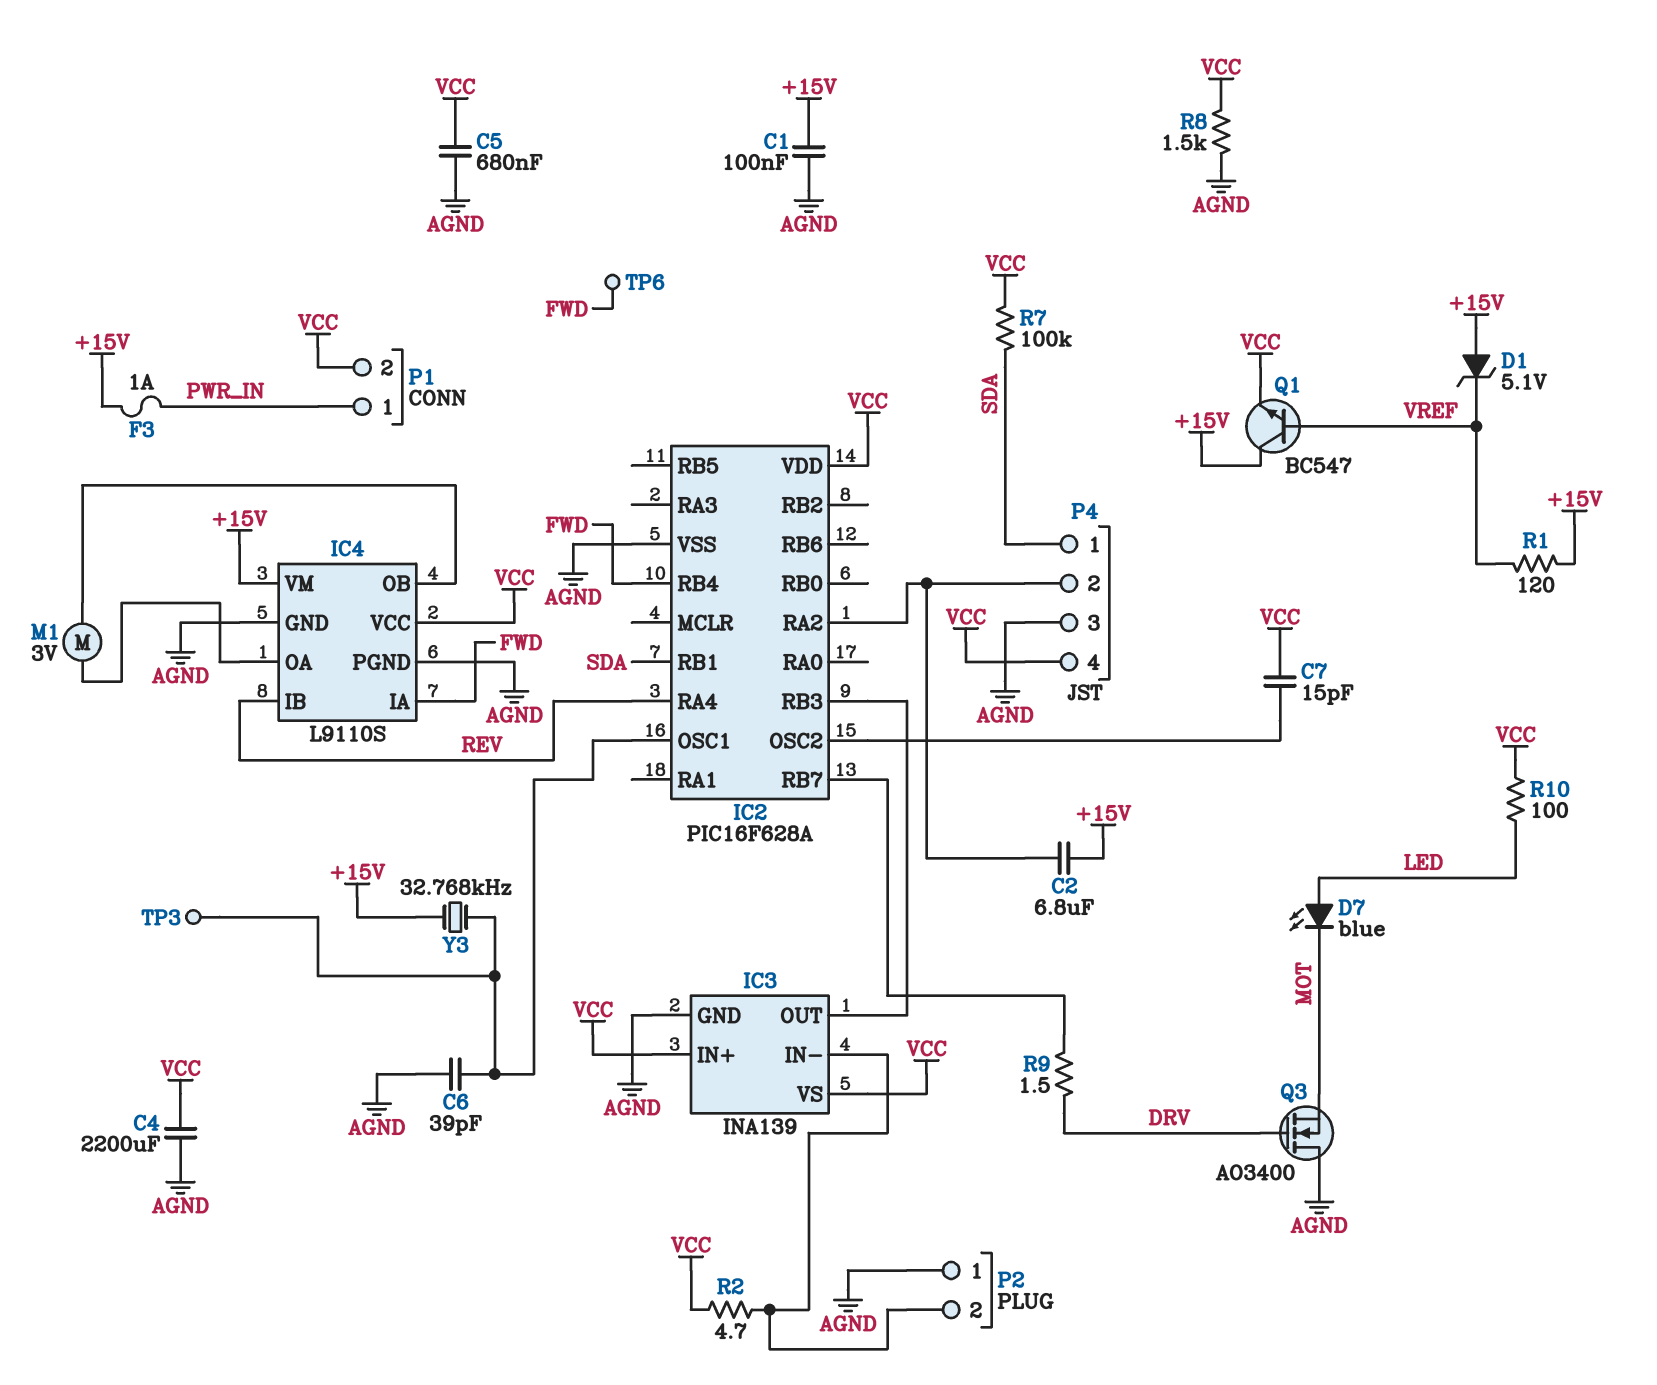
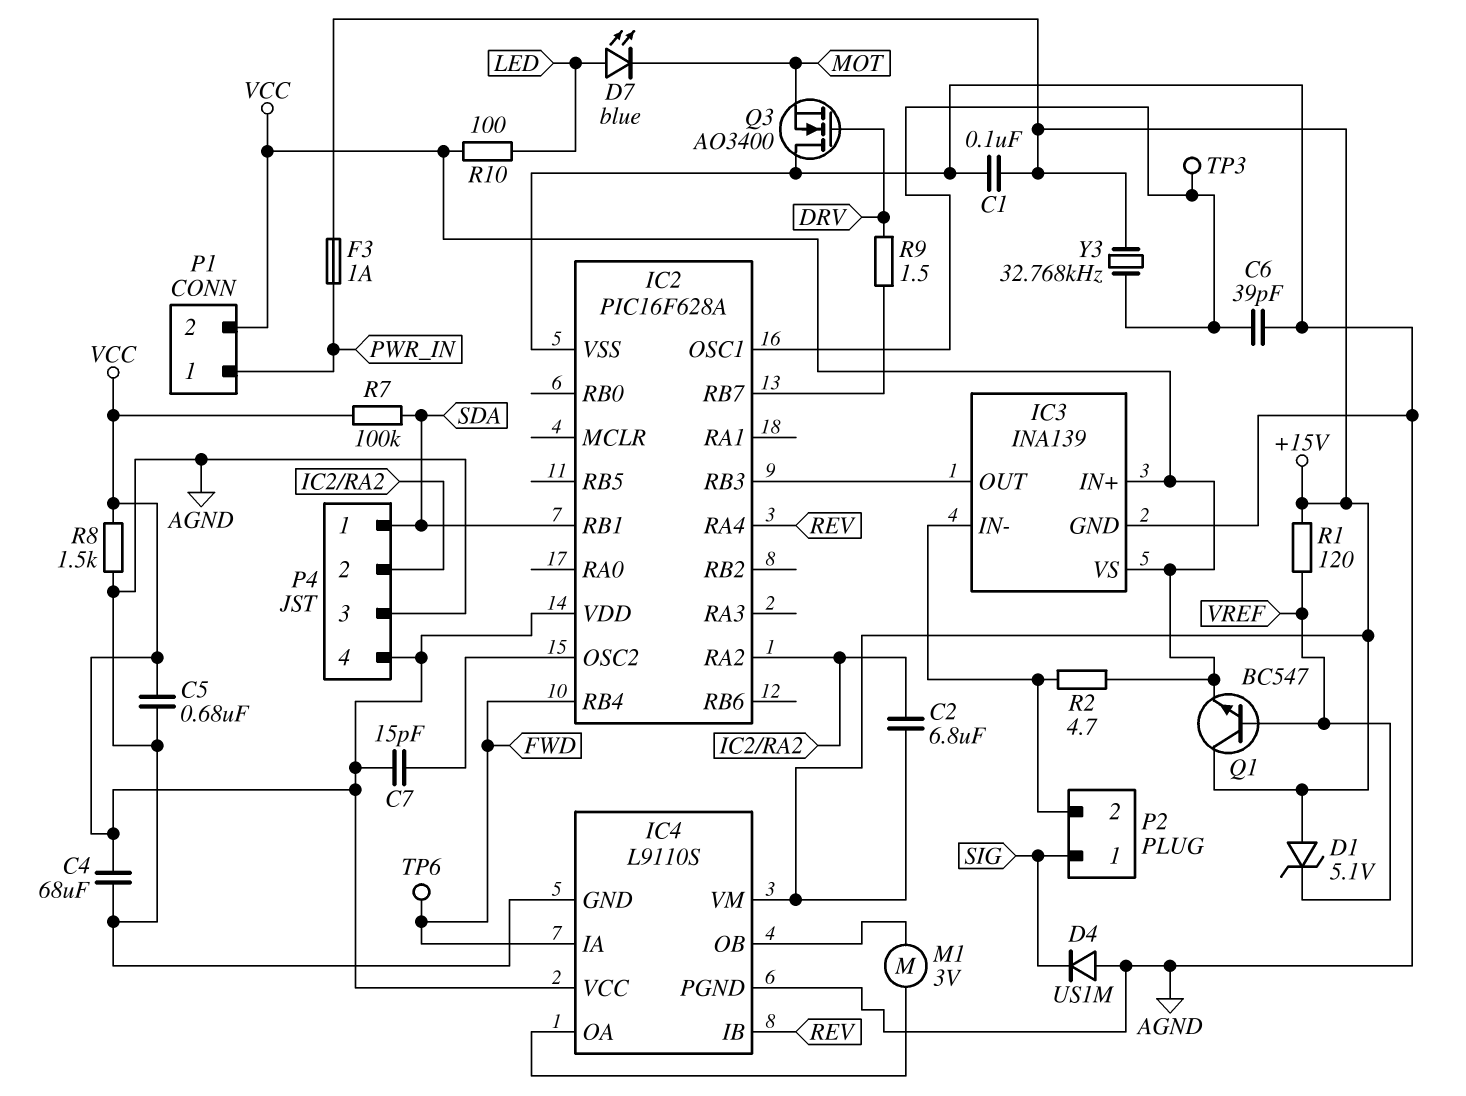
C4: 2200uF (AGND, VCC) -> 68uF (AGND, VCC)
D4: none -> diode US1M (A AGND, K SIG)
P2 pin 1: AGND -> SIG

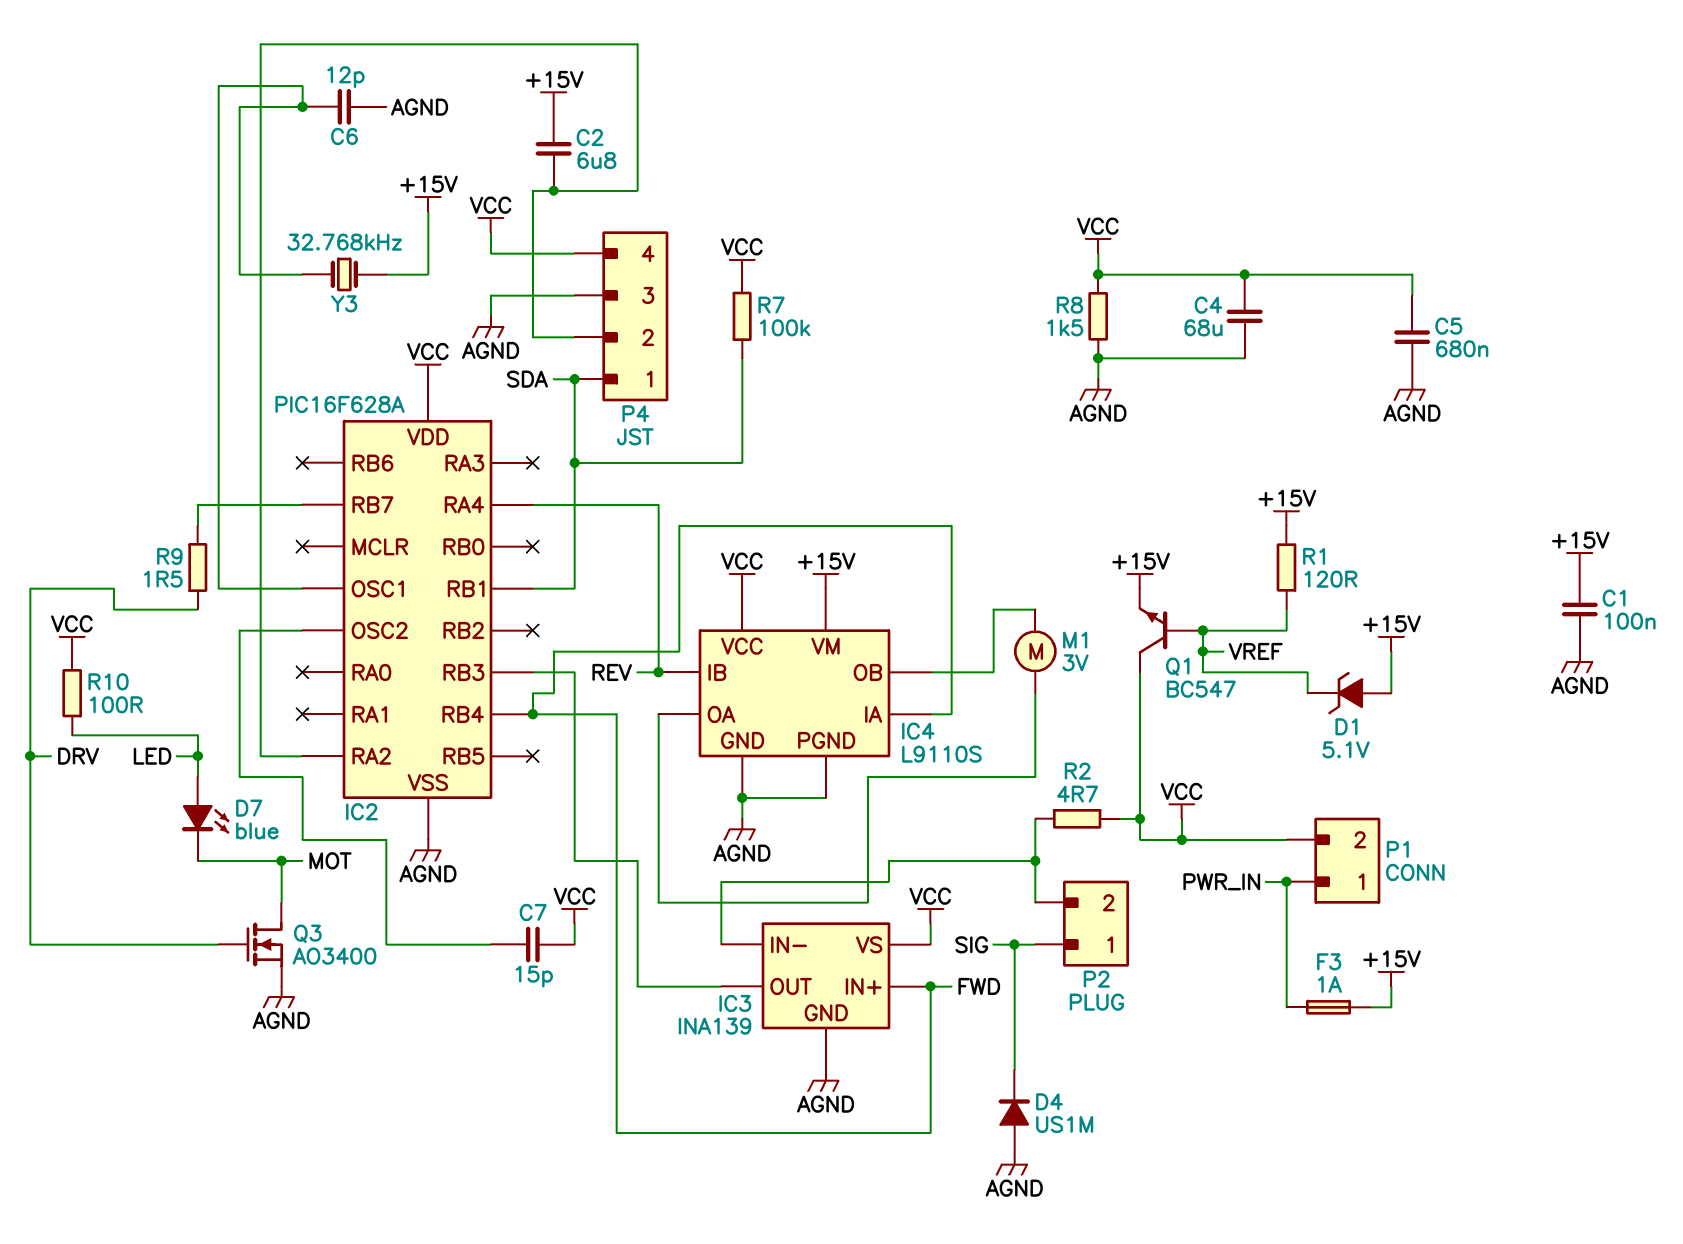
C6: 39pF (AGND, IC2/OSC1) -> 12pF (AGND, IC2/OSC1)
IC3 pin IN+: VCC -> FWD
Q1: NPN BC547 (B VREF, C +15V, E VCC) -> NPN BC547 (B VREF, C VCC, E +15V)
Q3: NMOS AO3400 (G DRV, D AGND, S MOT) -> NMOS AO3400 (G DRV, D MOT, S AGND)
TP3: test point (IC2/OSC1) -> none
TP6: test point (FWD) -> none

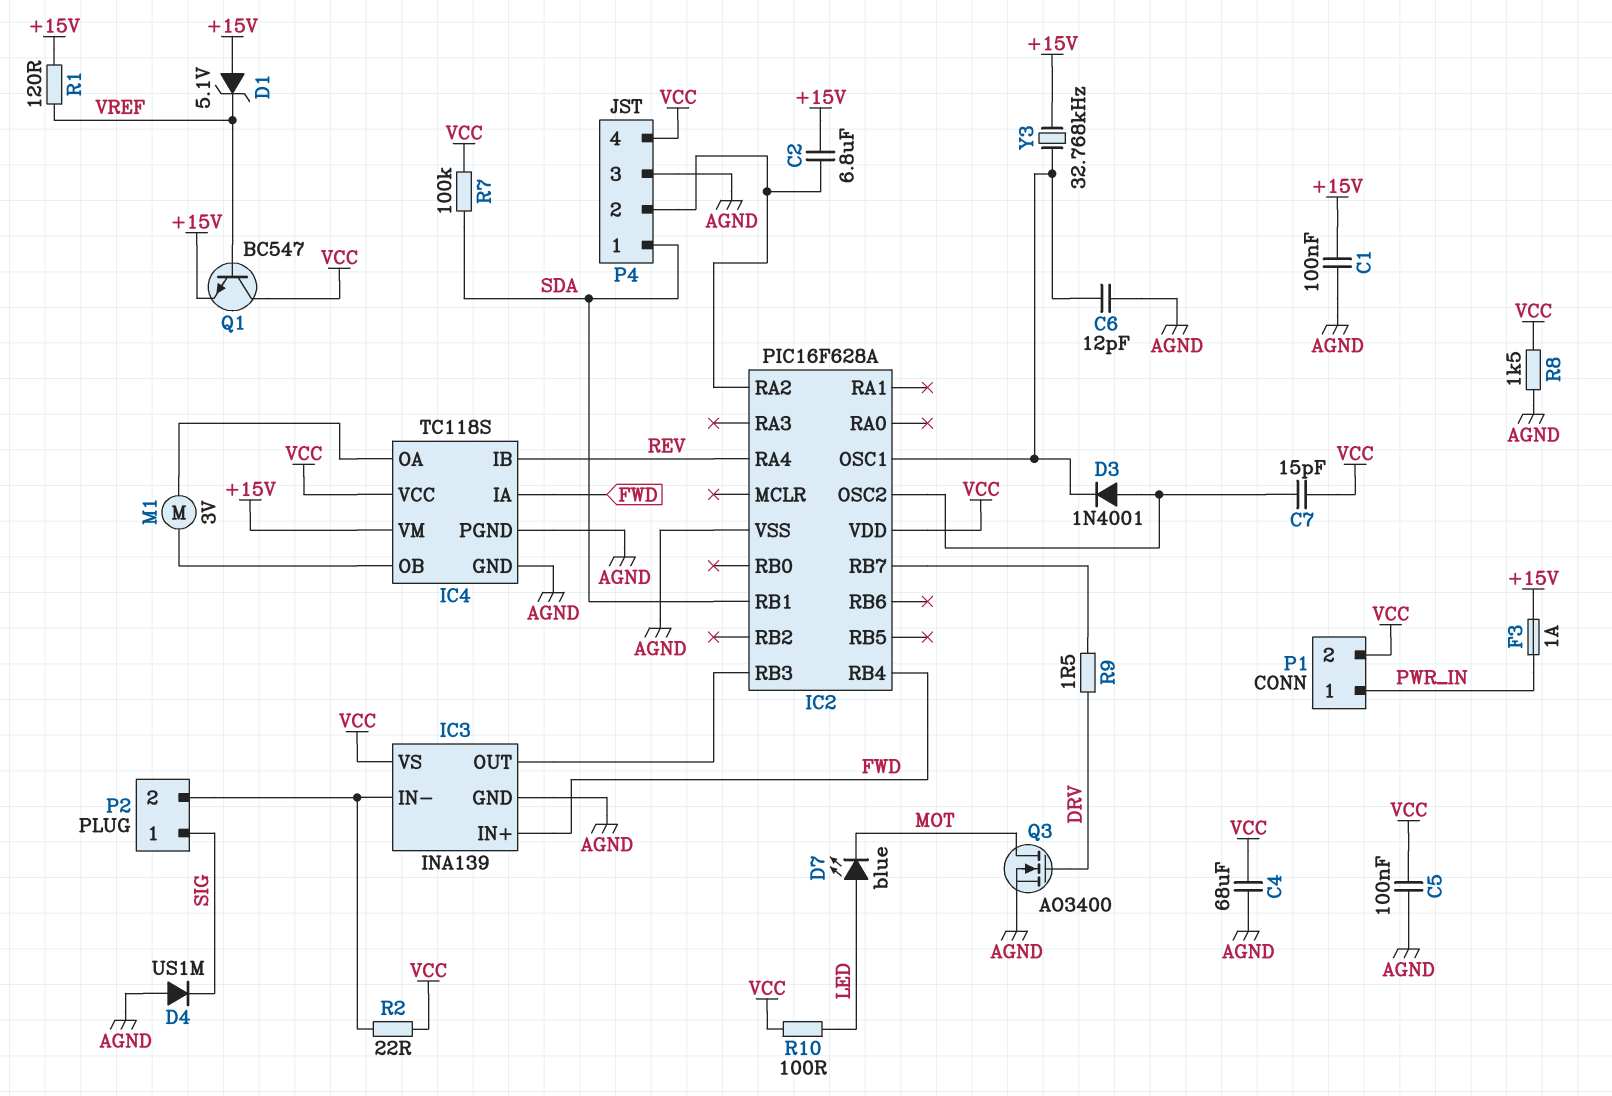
C5: 680nF (AGND, VCC) -> 100nF (AGND, VCC)
D3: none -> diode 1N4001 (A IC2/OSC2, K IC2/OSC1)
IC4: L9110S -> TC118S
R2: 4.7 (IC3/IN-, VCC) -> 22 (IC3/IN-, VCC)

